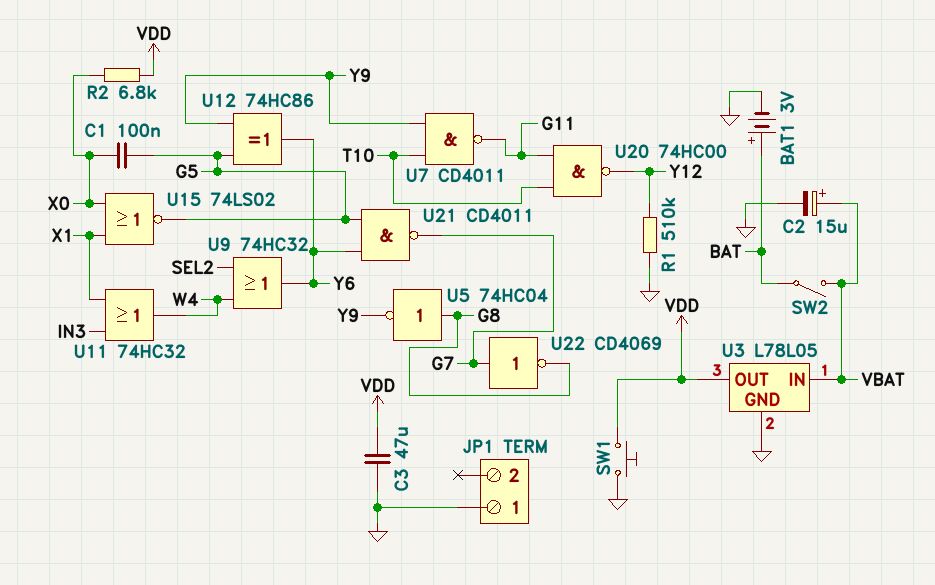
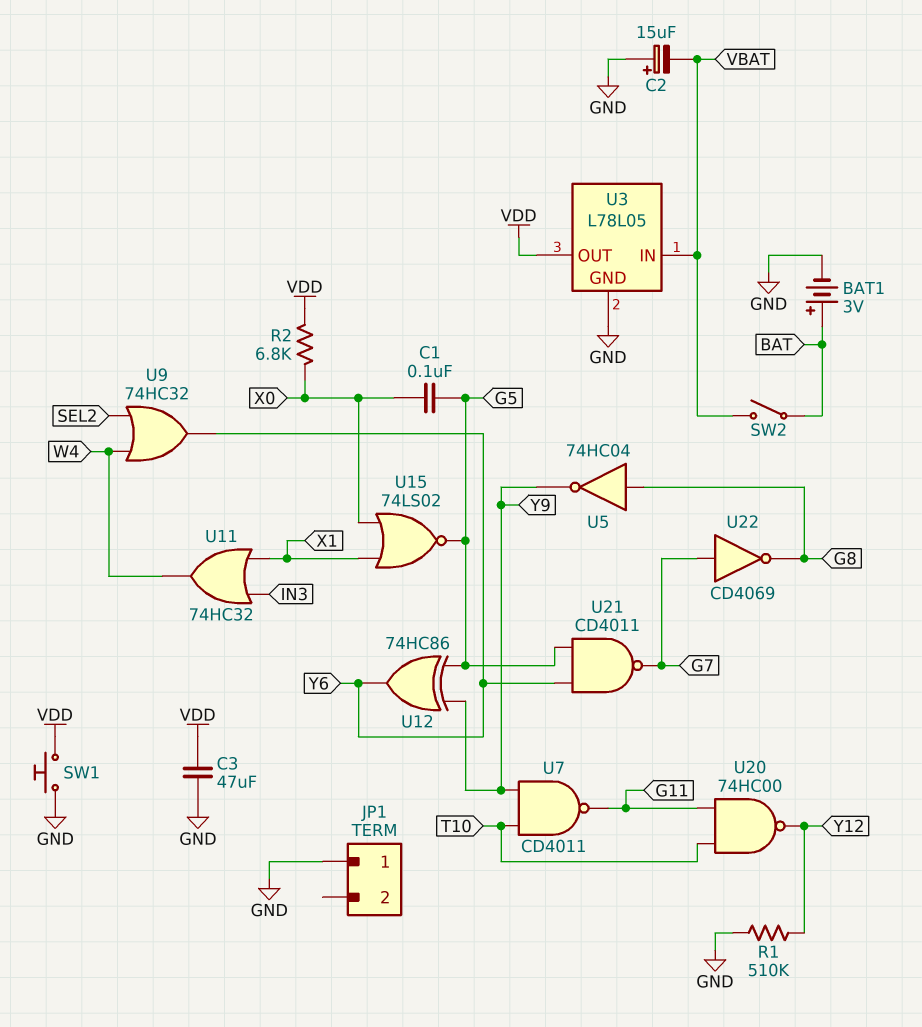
C2: 15uF (plus VBAT, minus GND) -> 15uF (plus GND, minus VBAT)

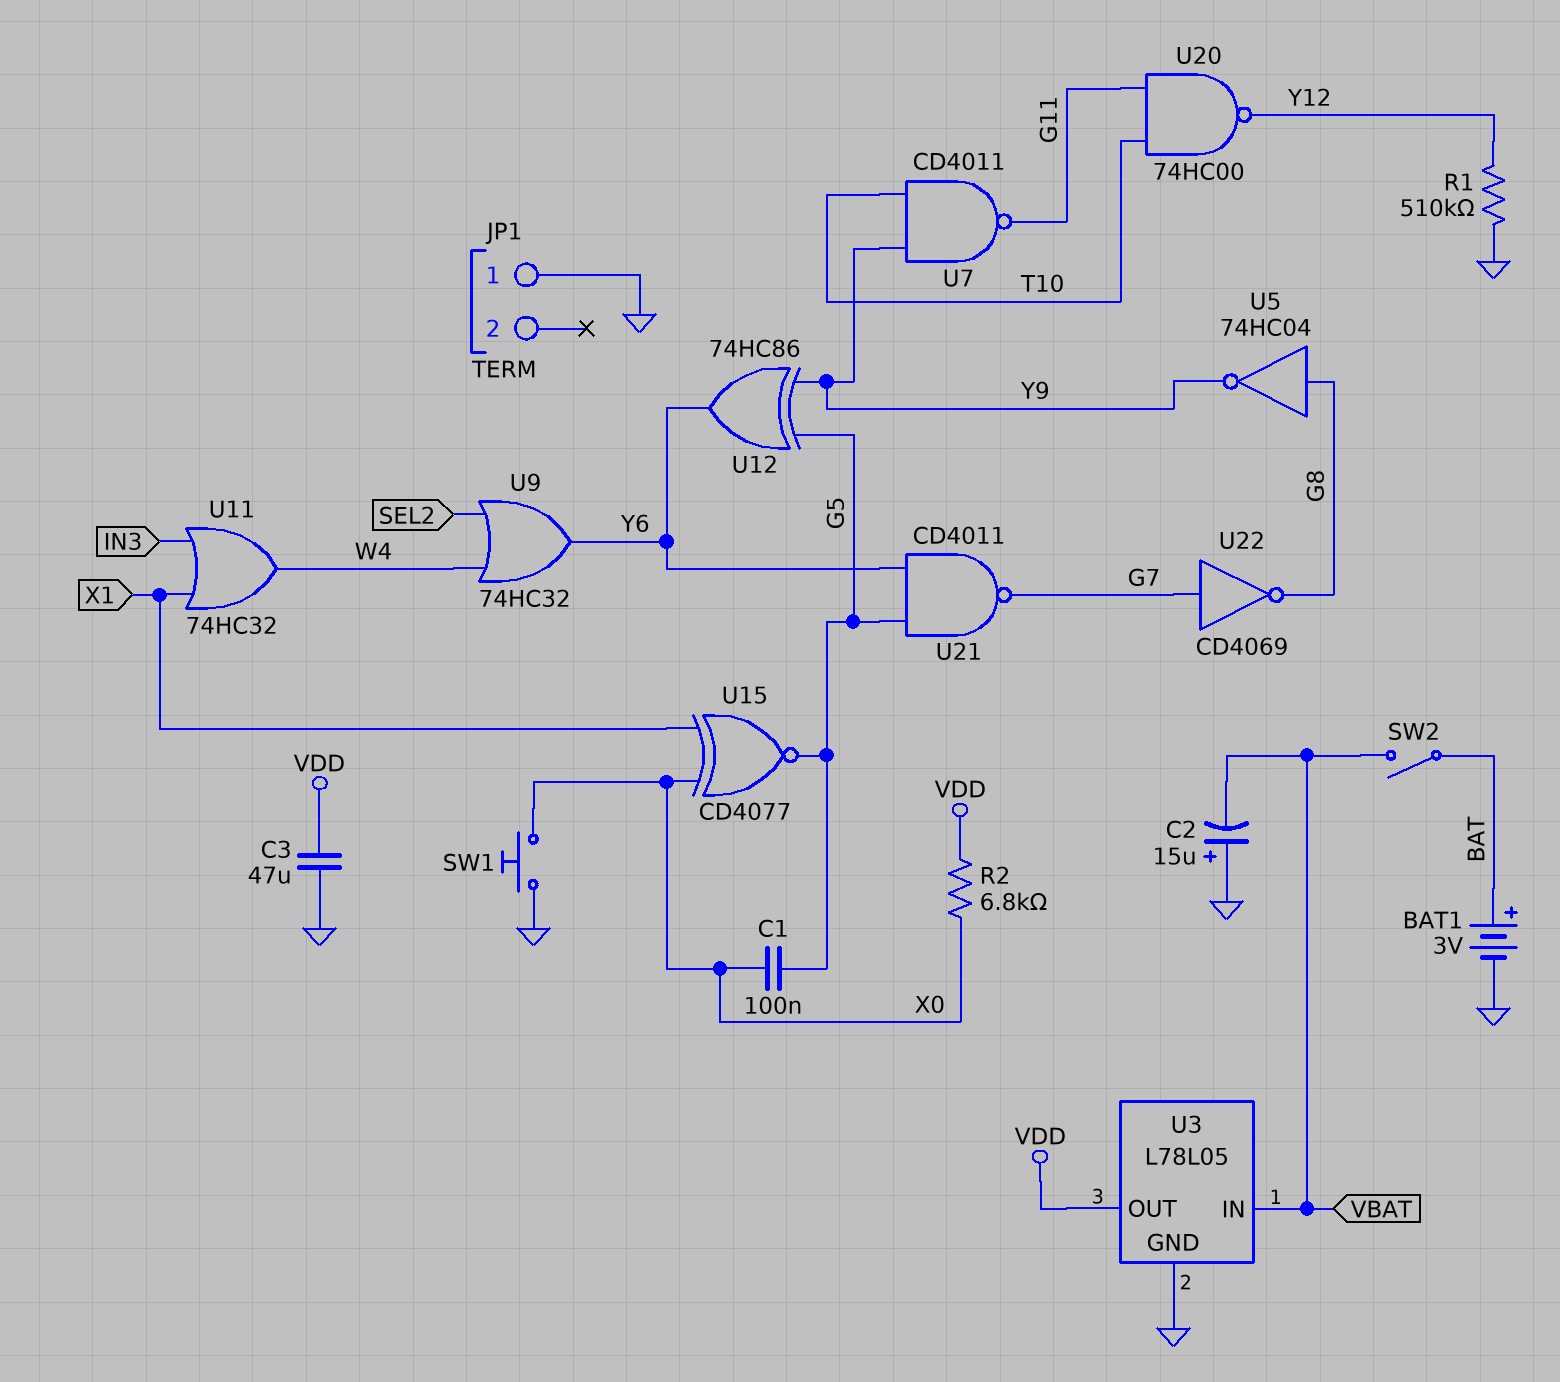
SW1: button (GND, VDD) -> button (GND, X0)
U15: NOR 74LS02 (in X0, in X1, out G5) -> XNOR CD4077 (in X0, in X1, out G5)

